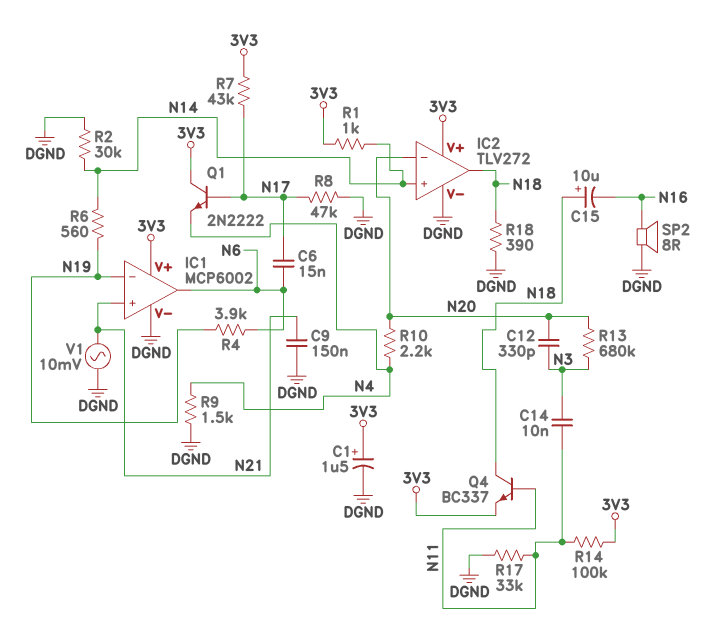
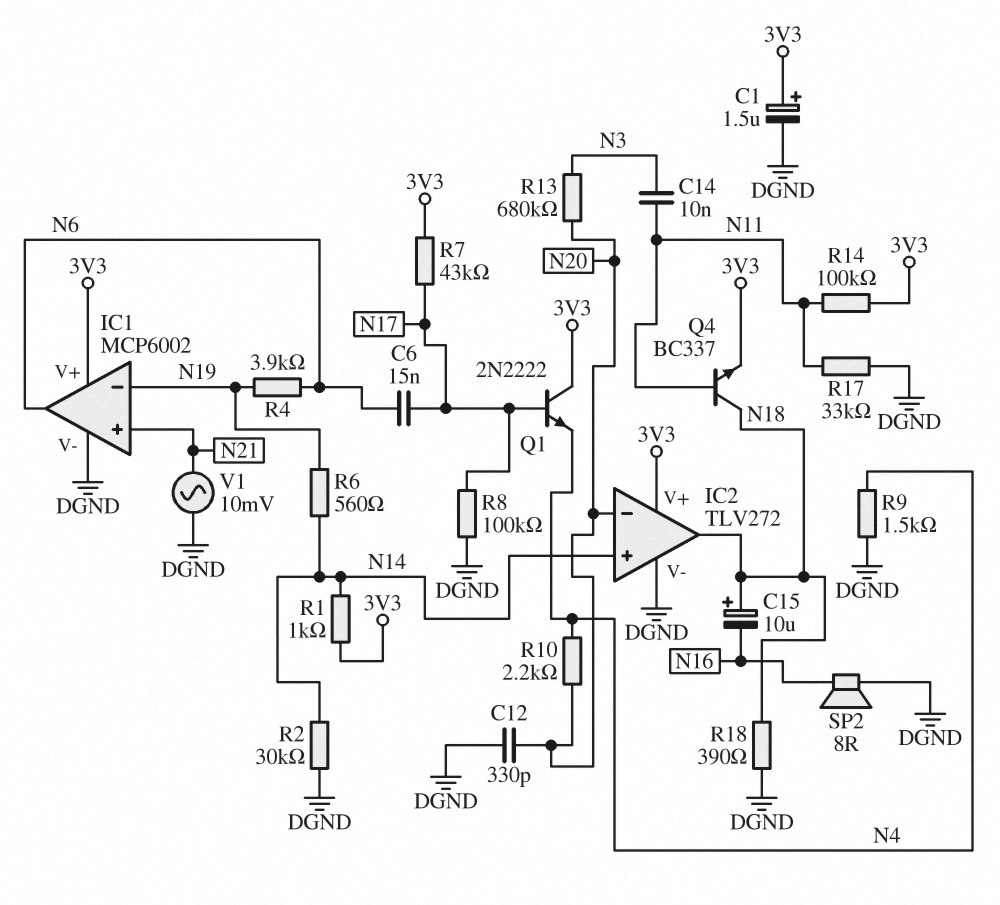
C9: 150nF (DGND, N21) -> none
C12: 330pF (N3, N20) -> 330pF (DGND, N20)
R8: 47k (DGND, N17) -> 100k (DGND, N17)

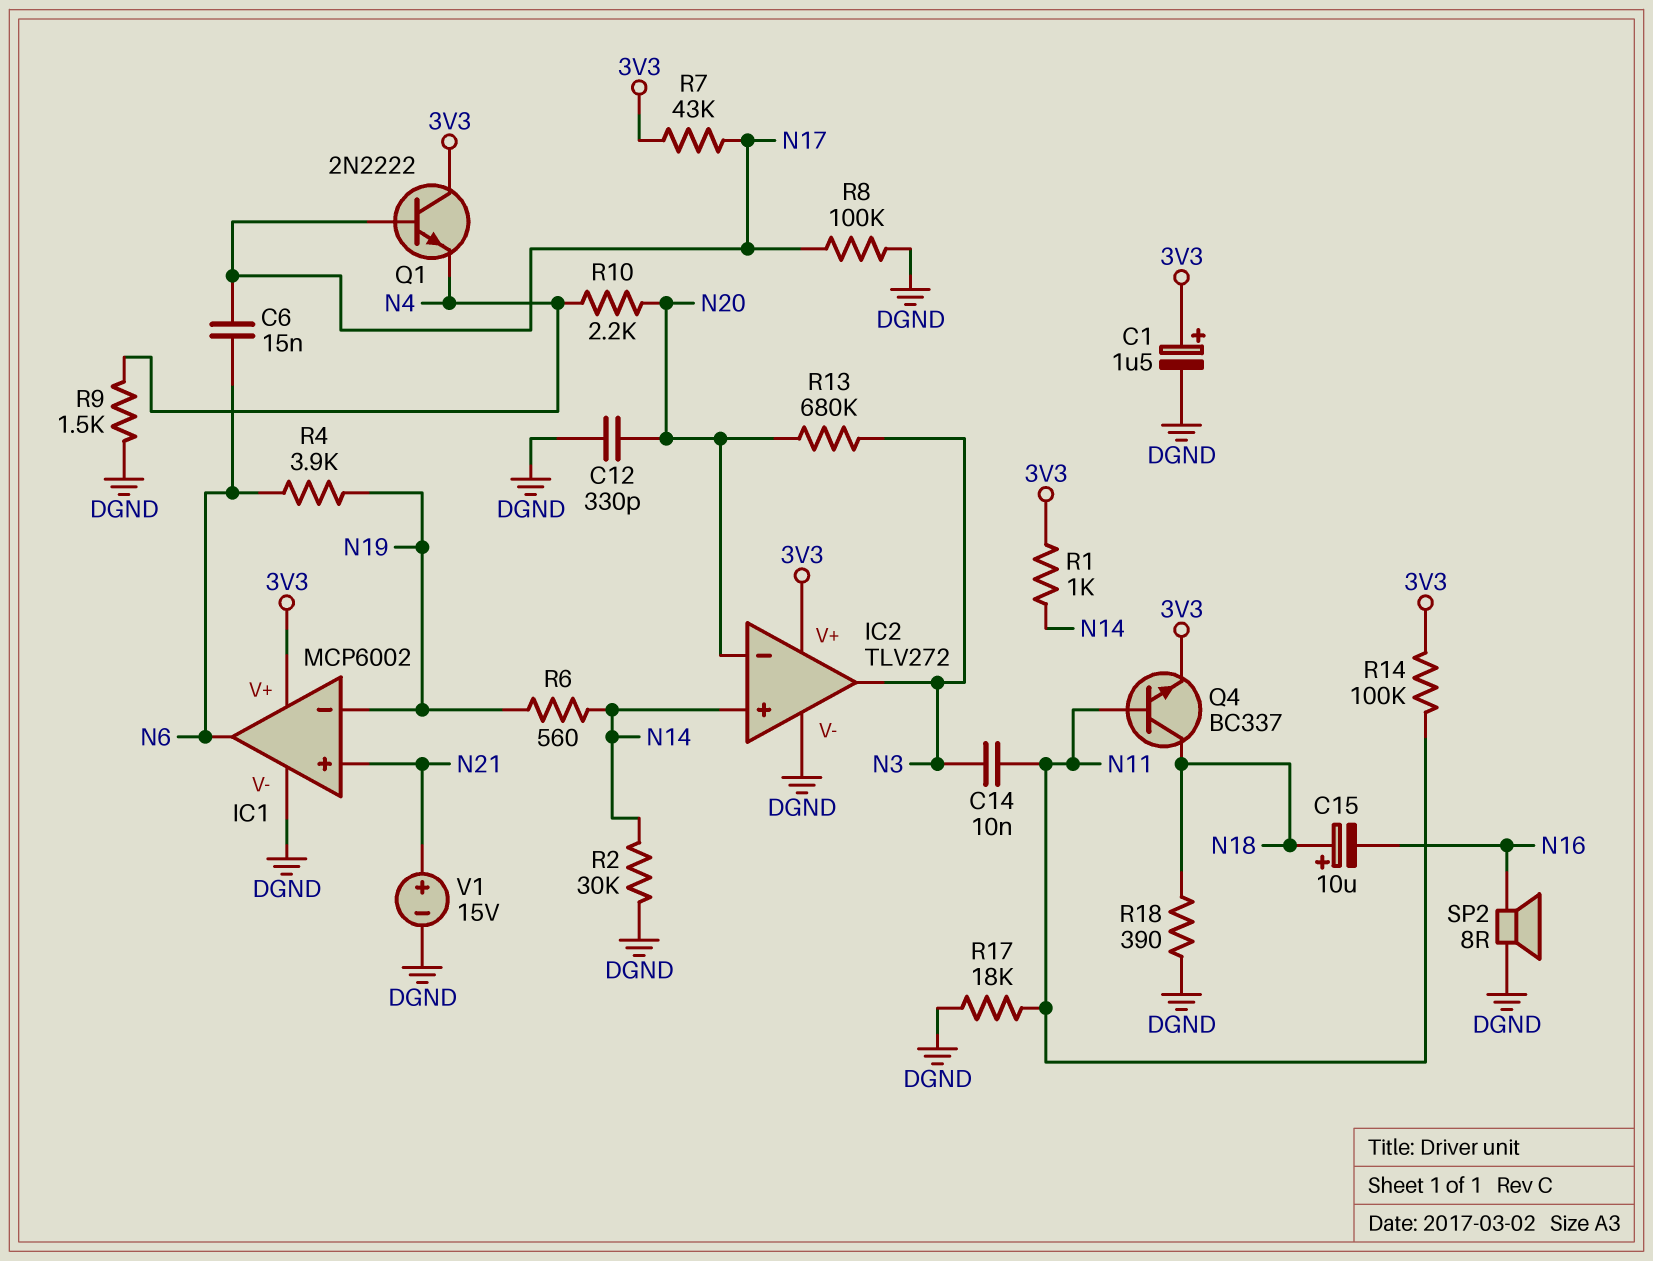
IC2 pin out: N18 -> N3
R17: 33k (DGND, N11) -> 18k (DGND, N11)
V1: AC 10mV (DGND, N21) -> 15V (plus N21, minus DGND)

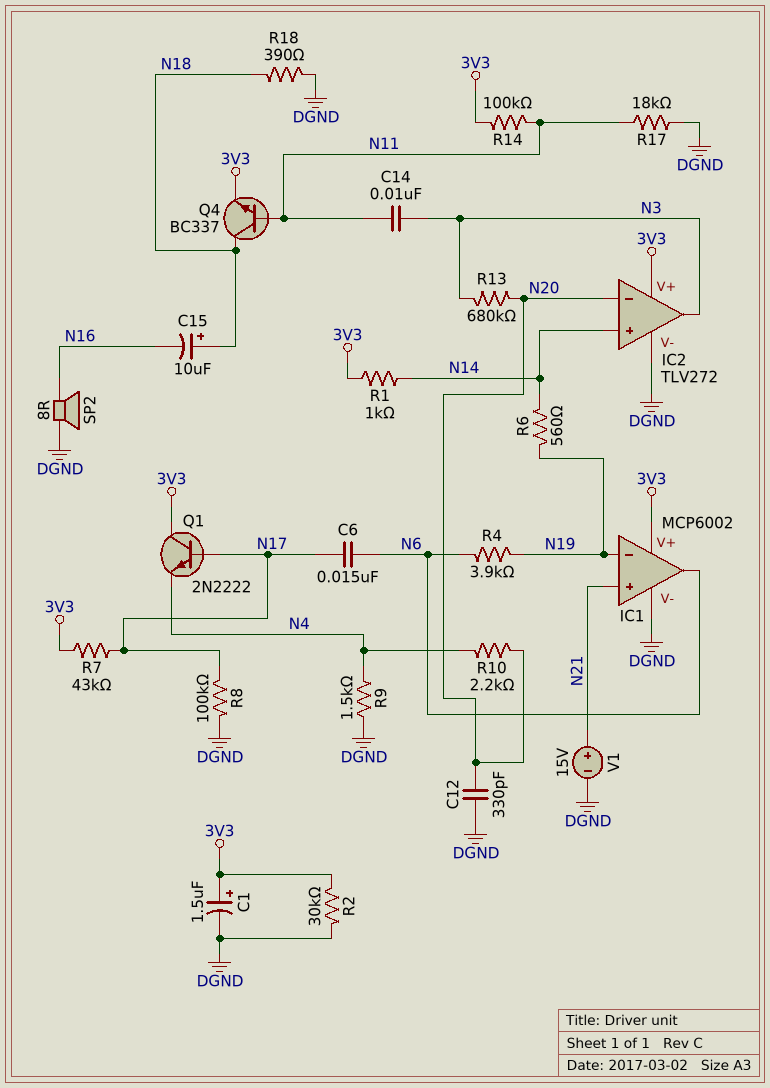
R2: 30k (DGND, N14) -> 30k (3V3, DGND)

